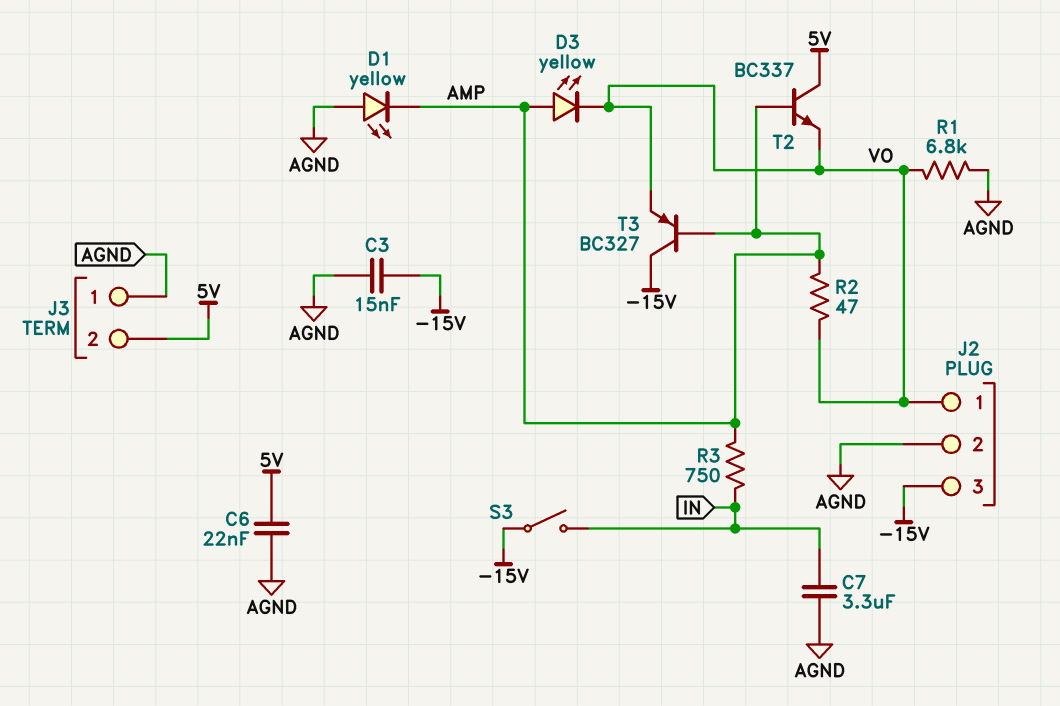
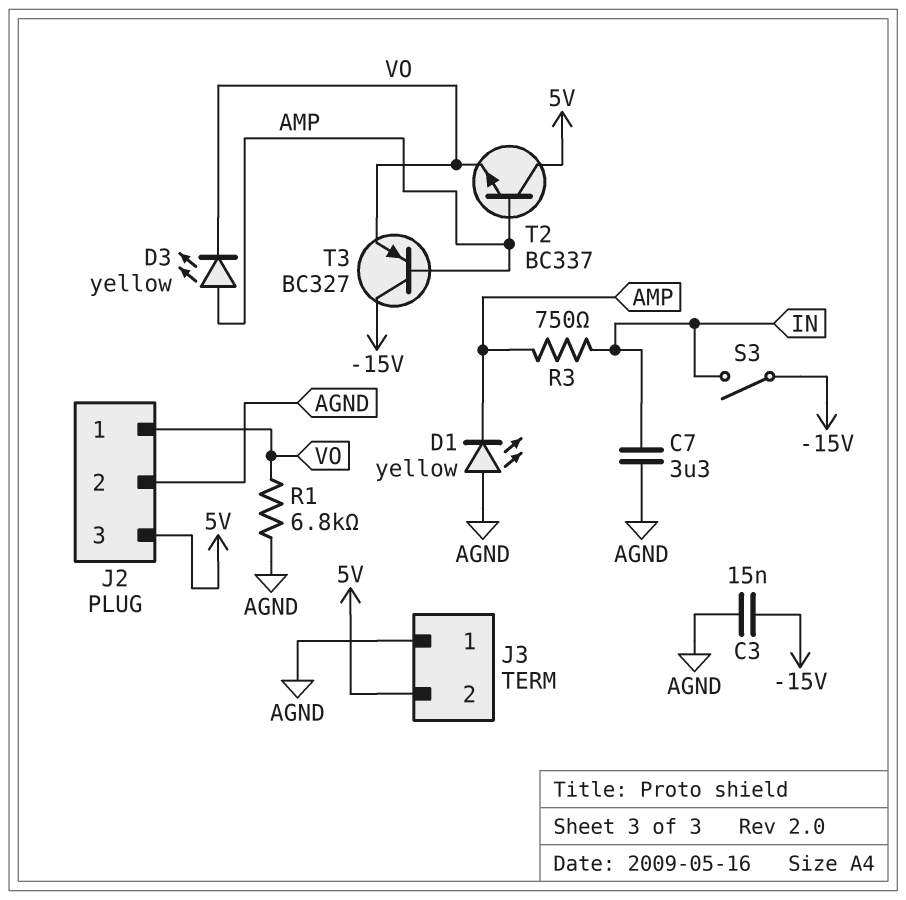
C6: 22nF (5V, AGND) -> none
J2 pin 3: -15V -> 5V
R2: 47 (AMP, VO) -> none

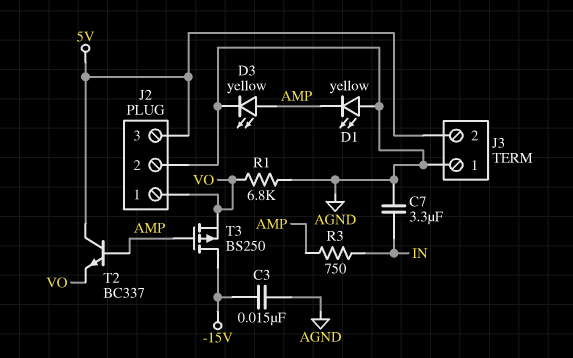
D3: LED yellow (A AMP, K VO) -> LED yellow (A AMP, K AGND)
S3: switch (-15V, IN) -> none
T3: PNP BC327 (B AMP, C -15V, E VO) -> PMOS BS250 (G AMP, D -15V, S VO)

